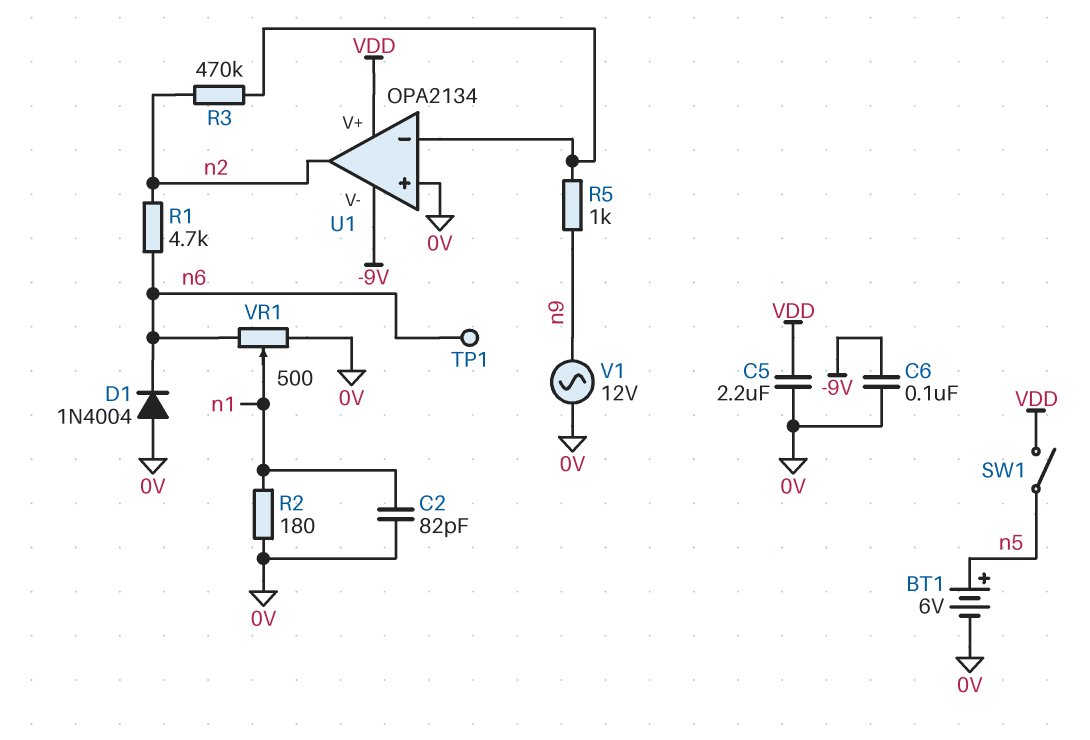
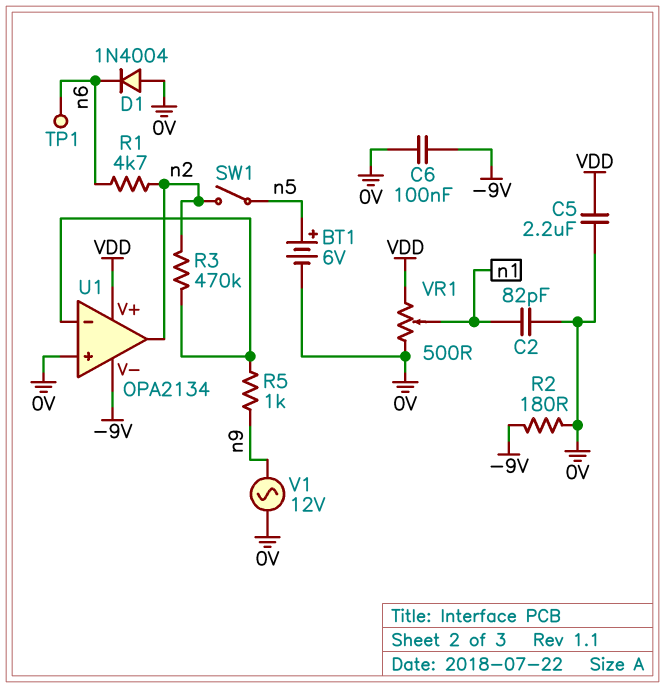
R2: 180 (0V, n1) -> 180 (-9V, 0V)
SW1: switch (VDD, n5) -> switch (n2, n5)
VR1: 500 (0V, n6, wiper n1) -> 500 (0V, VDD, wiper n1)

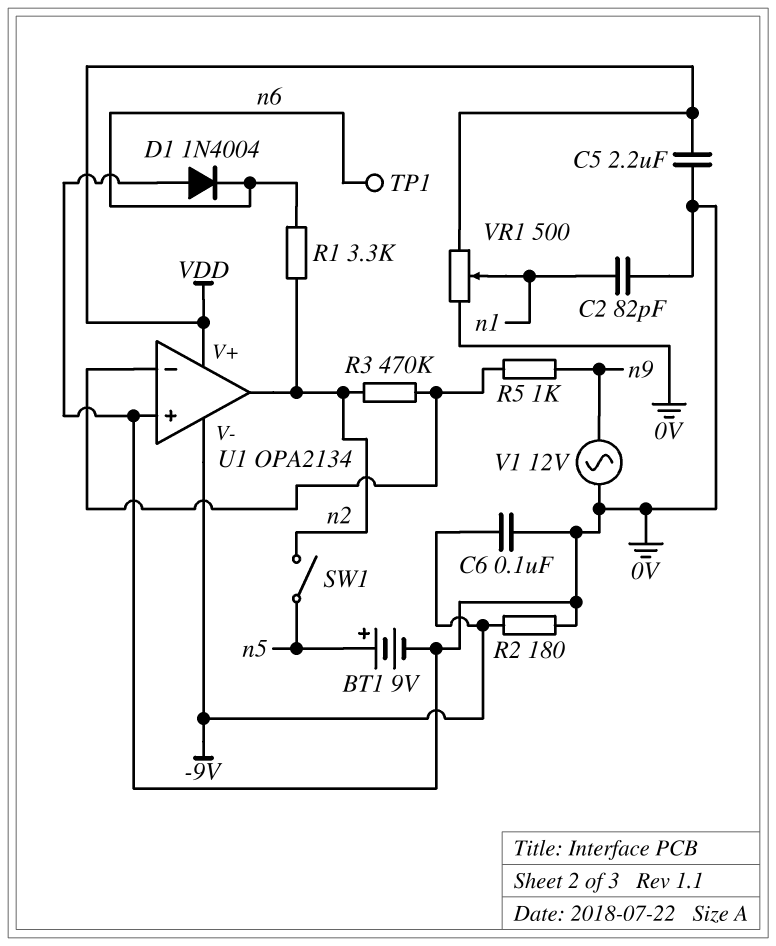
BT1: 6V (plus n5, minus 0V) -> 9V (plus n5, minus 0V)
R1: 4.7k (n2, n6) -> 3.3k (n2, n6)

